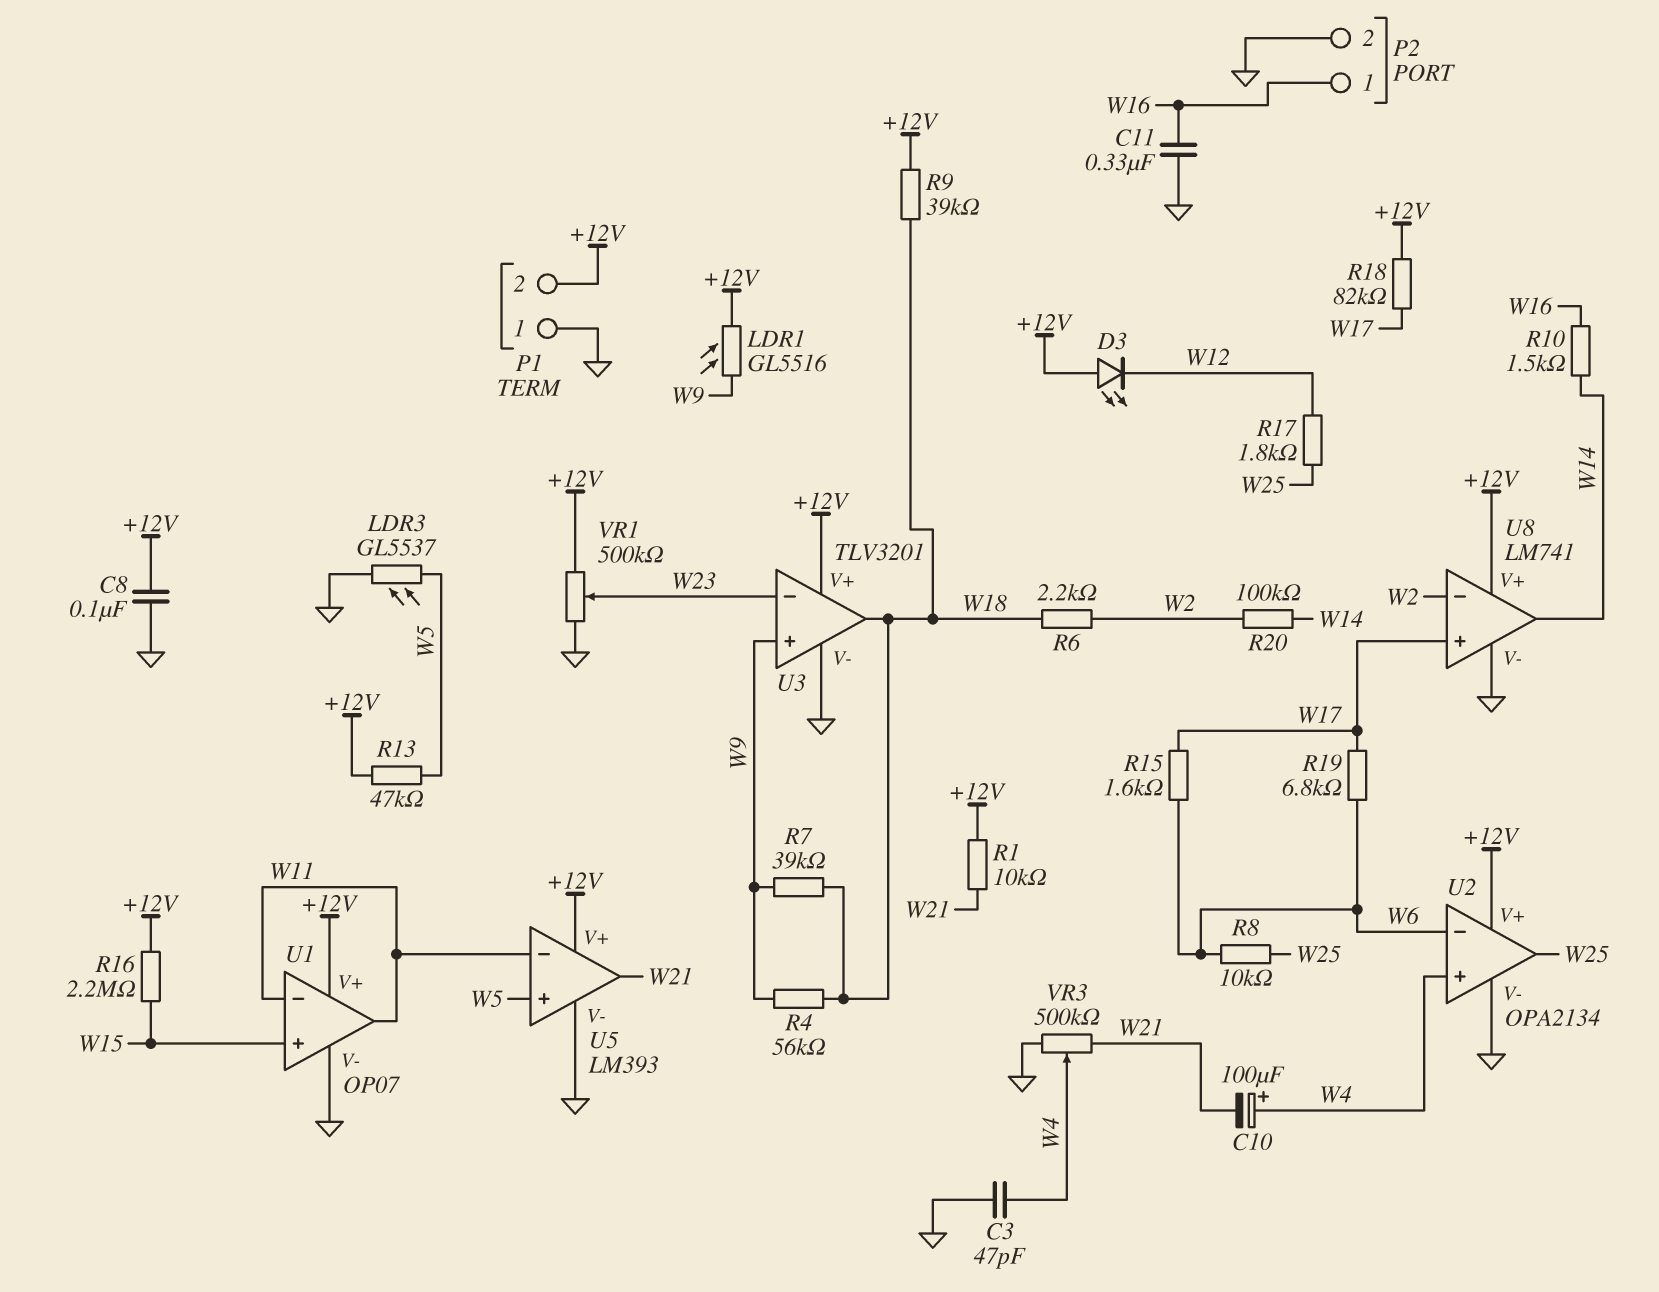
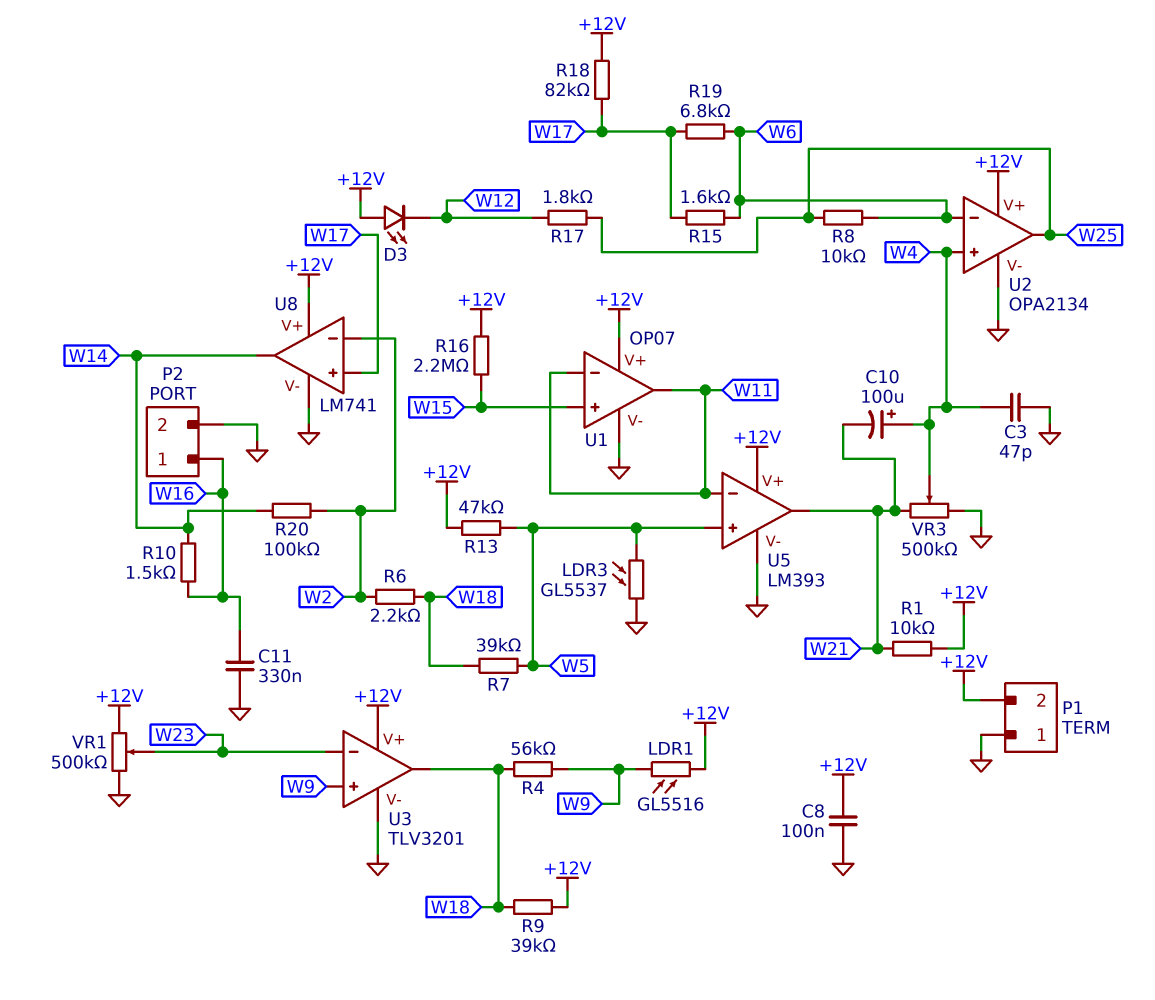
R7: 39k (W9, W18) -> 39k (W5, W18)

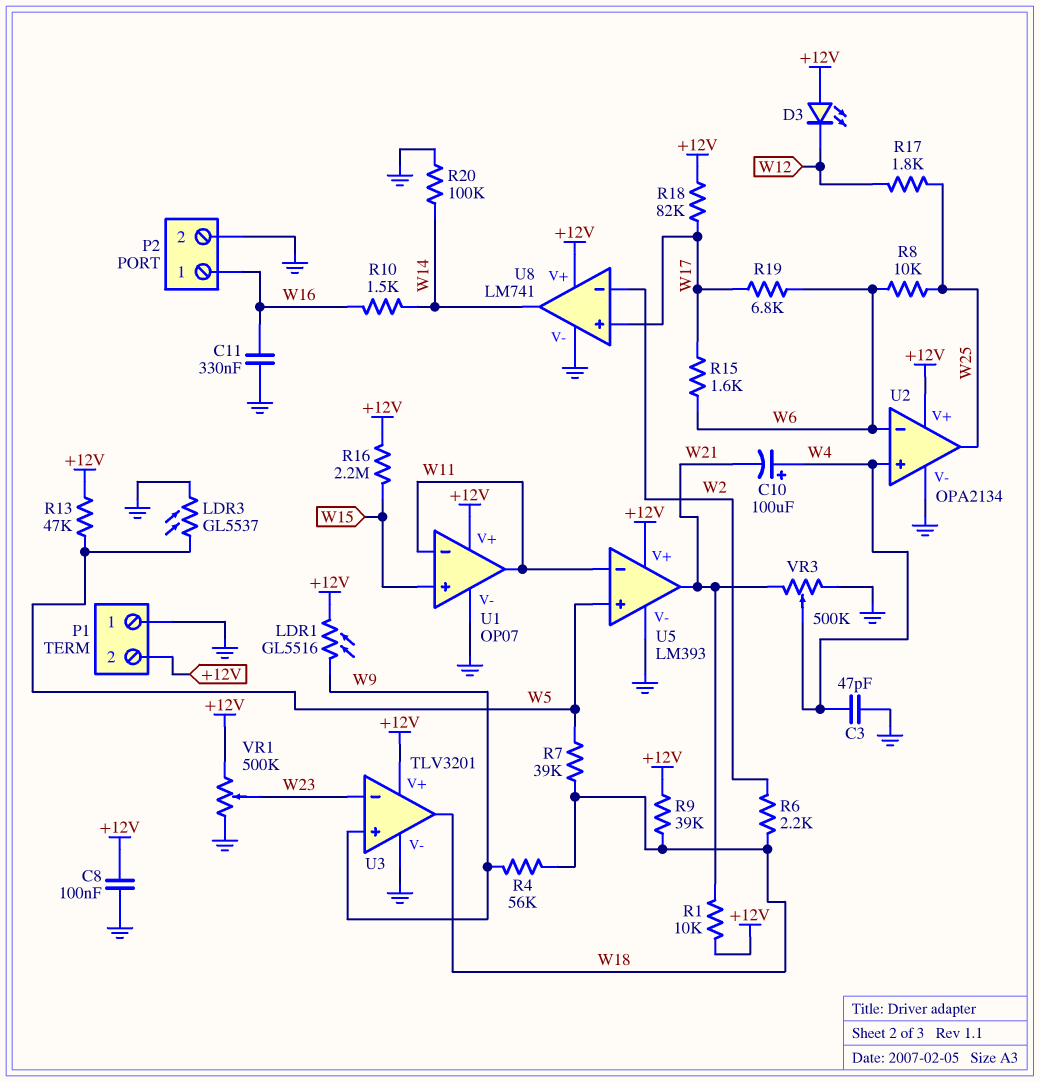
R20: 100k (W2, W14) -> 100k (GND, W14)

